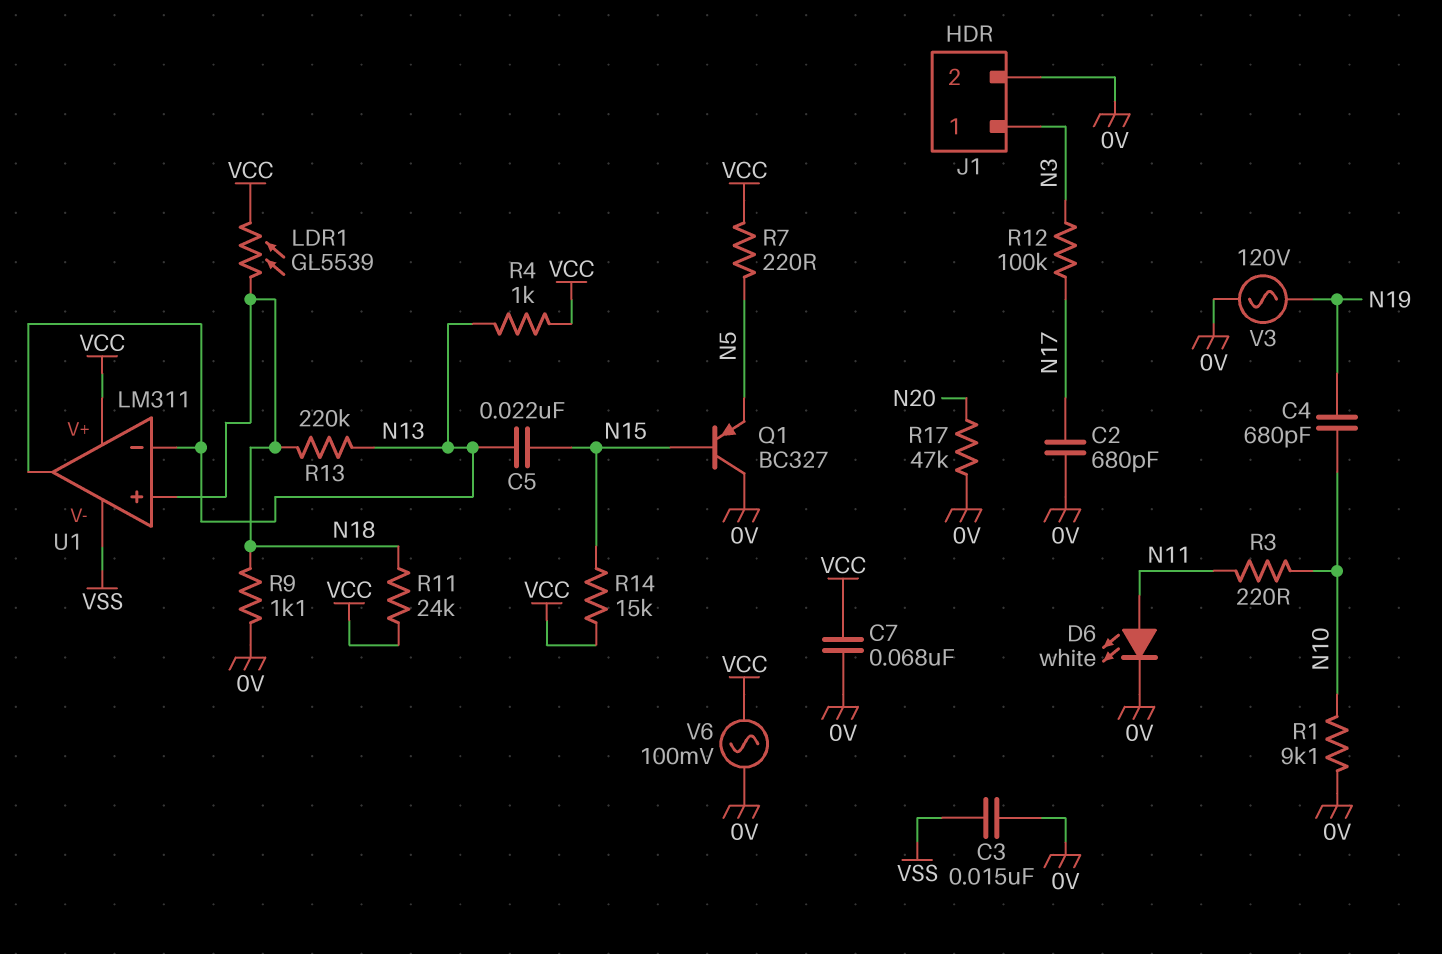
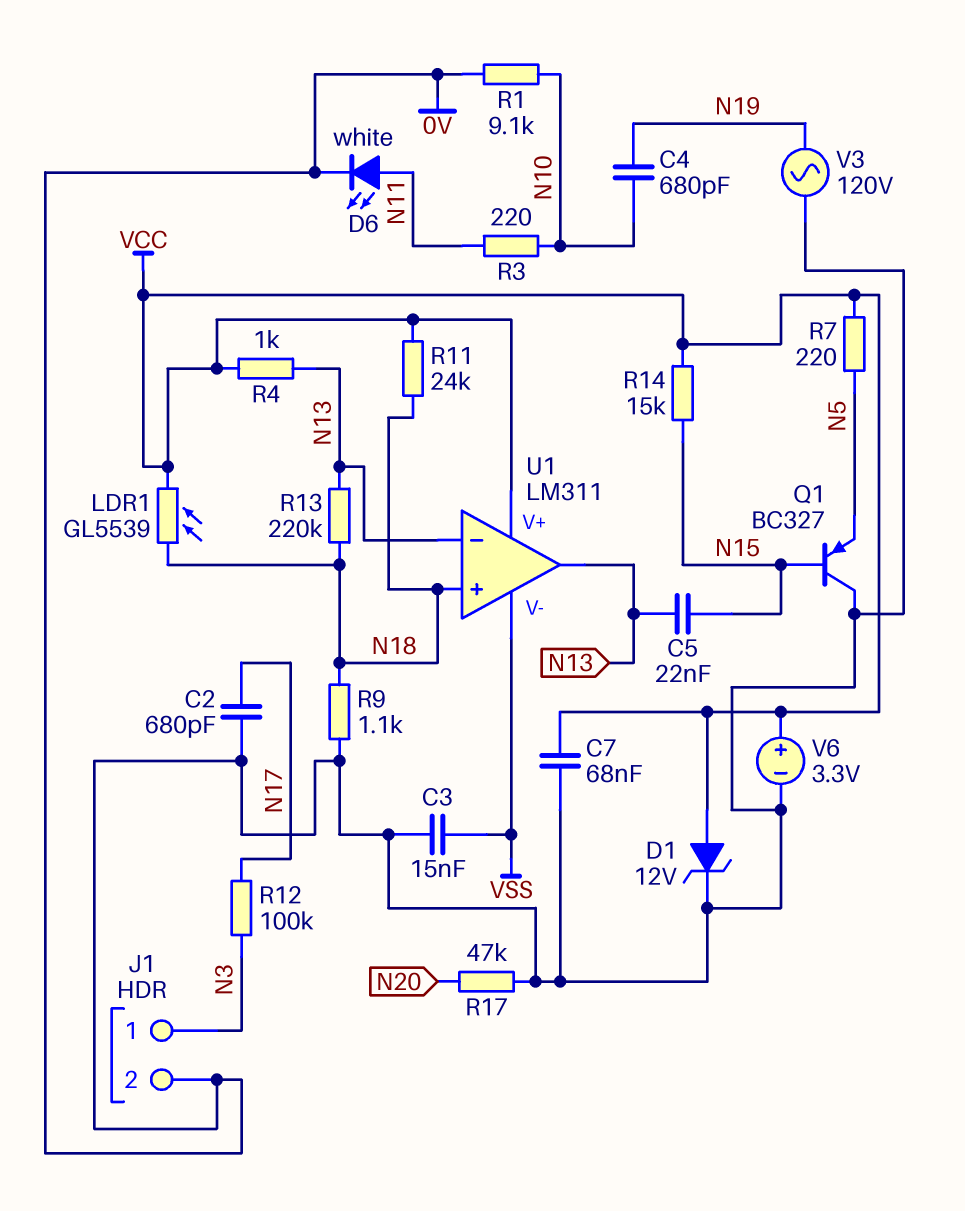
D1: none -> zener 12V (A VCC, K 0V)
V6: AC 100mV (0V, VCC) -> 3.3V (plus VCC, minus 0V)

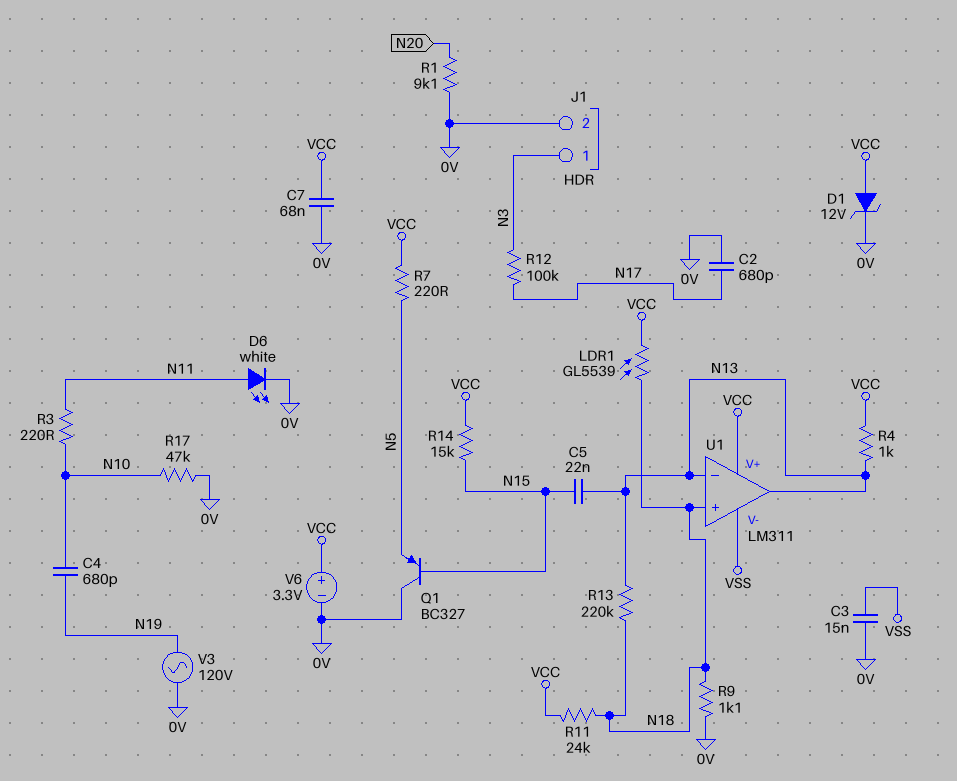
R1: 9.1k (0V, N10) -> 9.1k (0V, N20)
R17: 47k (0V, N20) -> 47k (0V, N10)

